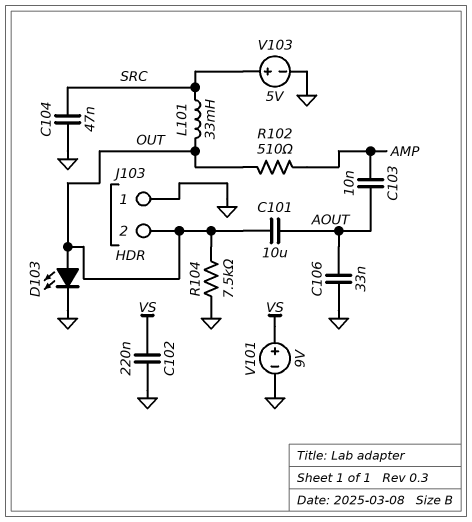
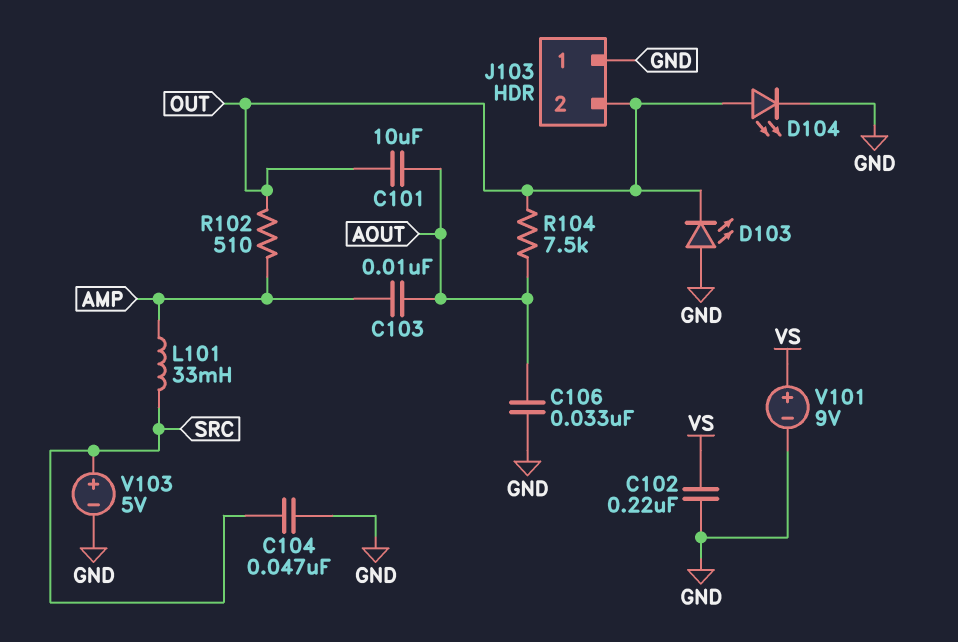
D103: LED (A OUT, K GND) -> LED (A GND, K OUT)
D104: none -> LED (A OUT, K GND)
L101: 33mH (OUT, SRC) -> 33mH (AMP, SRC)
R104: 7.5k (GND, OUT) -> 7.5k (AOUT, OUT)

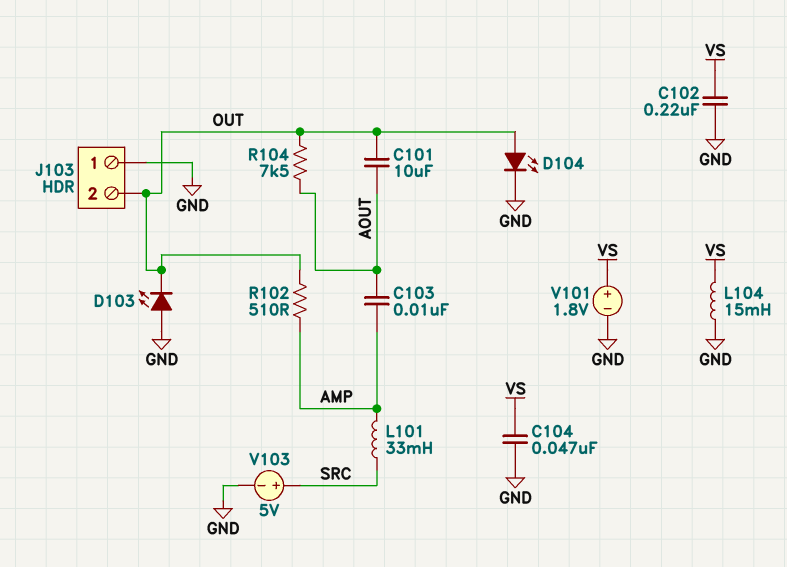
C104: 47nF (GND, SRC) -> 47nF (GND, VS)
C106: 33nF (AOUT, GND) -> none
L104: none -> 15mH (GND, VS)
V101: 9V (plus VS, minus GND) -> 1.8V (plus VS, minus GND)

